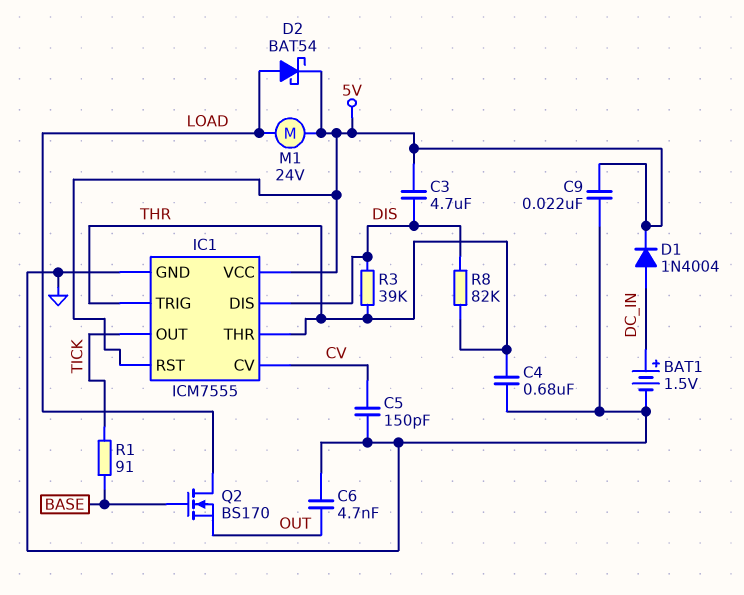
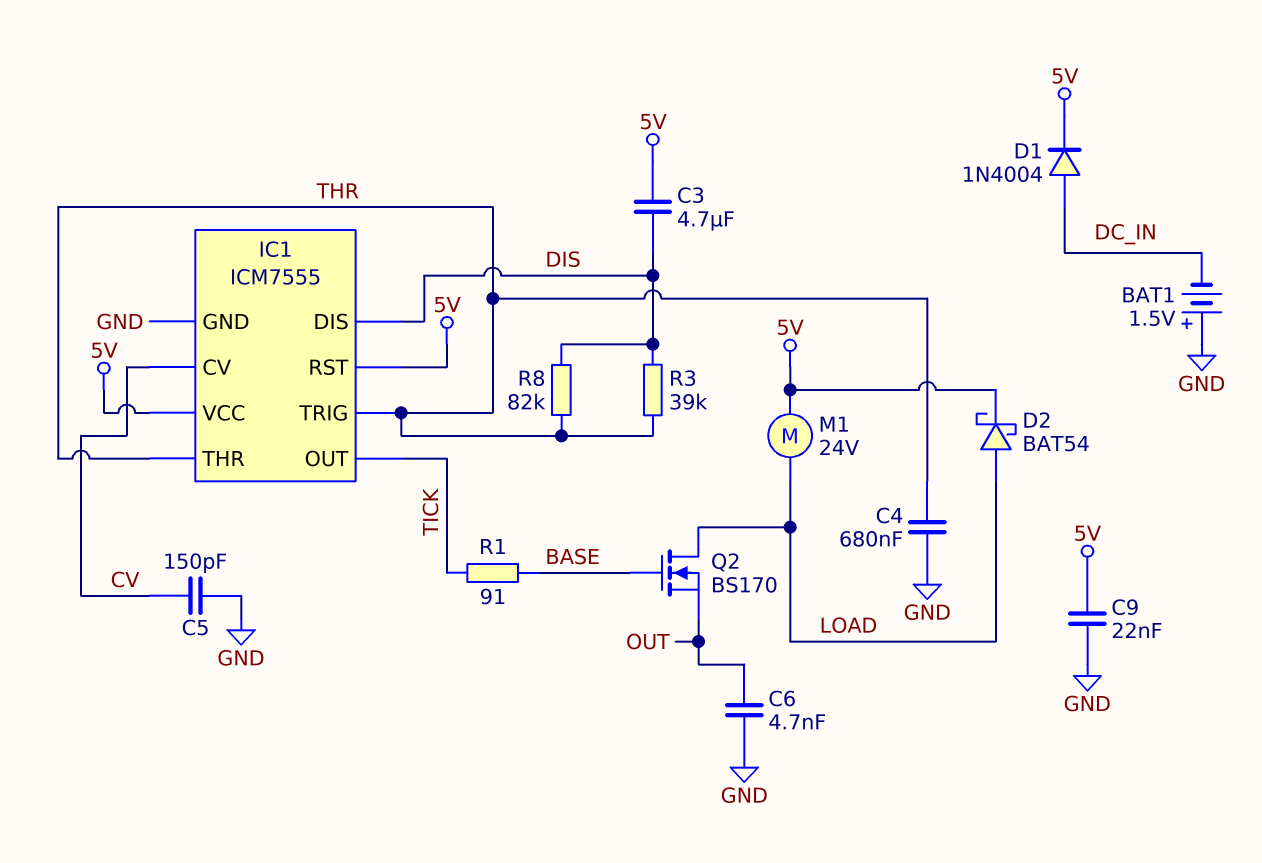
BAT1: 1.5V (plus DC_IN, minus GND) -> 1.5V (plus GND, minus DC_IN)

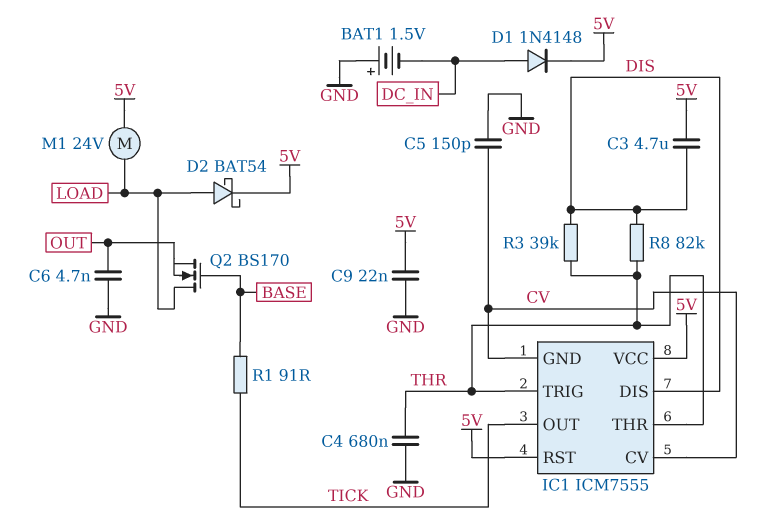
D1: diode 1N4004 (A DC_IN, K 5V) -> diode 1N4148 (A DC_IN, K 5V)
IC1 pin GND: GND -> CV

